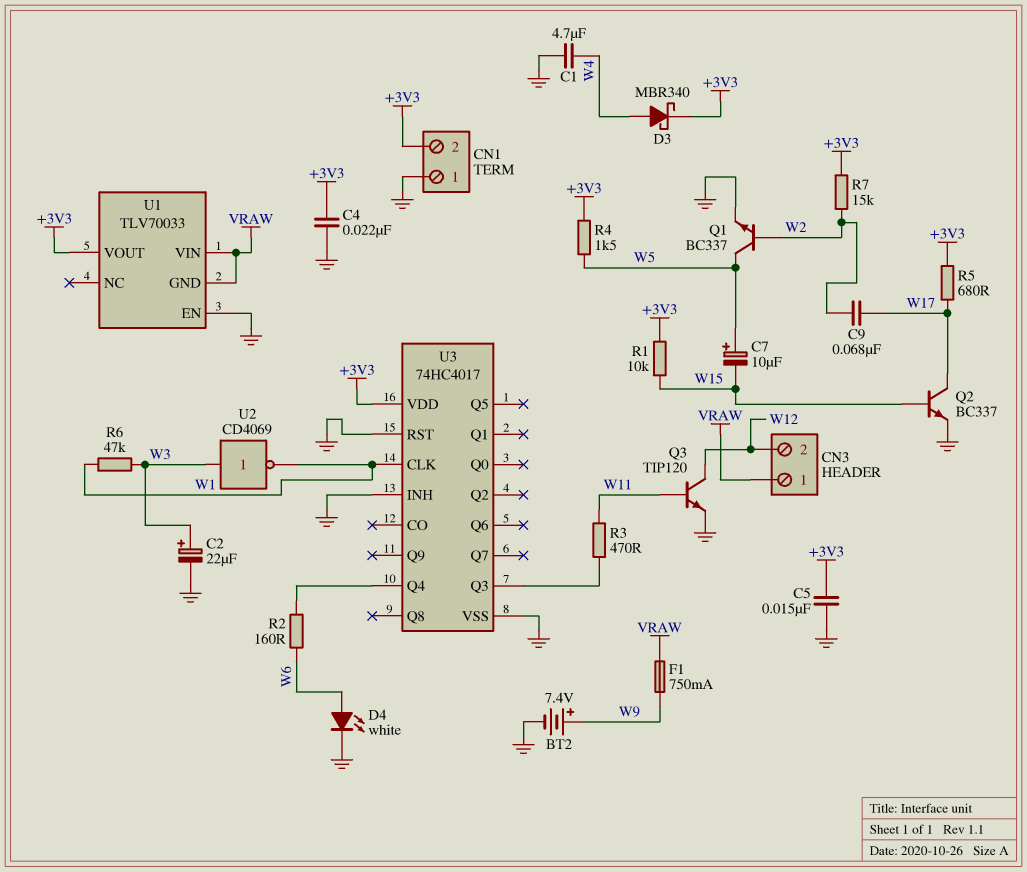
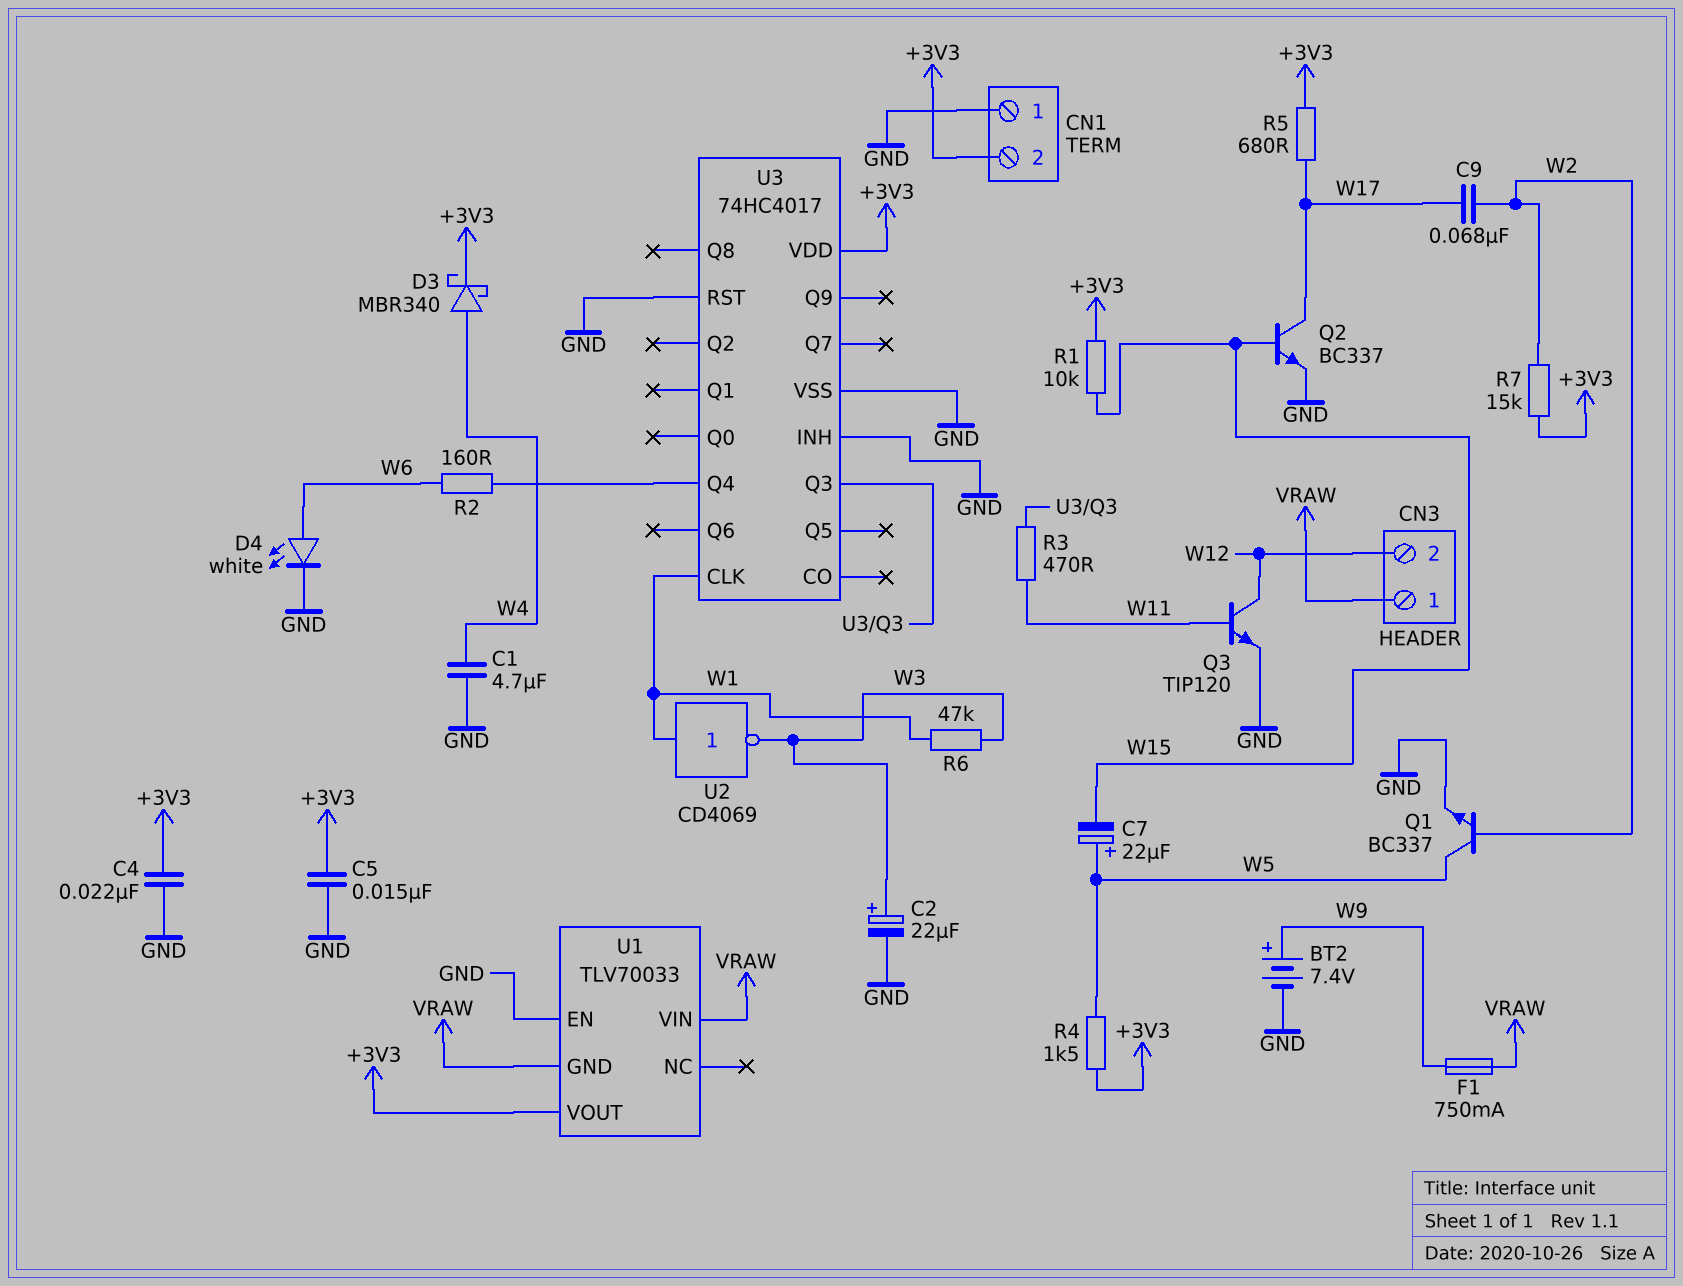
C7: 10uF (plus W5, minus W15) -> 22uF (plus W5, minus W15)
U2: NOT CD4069 (in W3, out W1) -> NOT CD4069 (in W1, out W3)

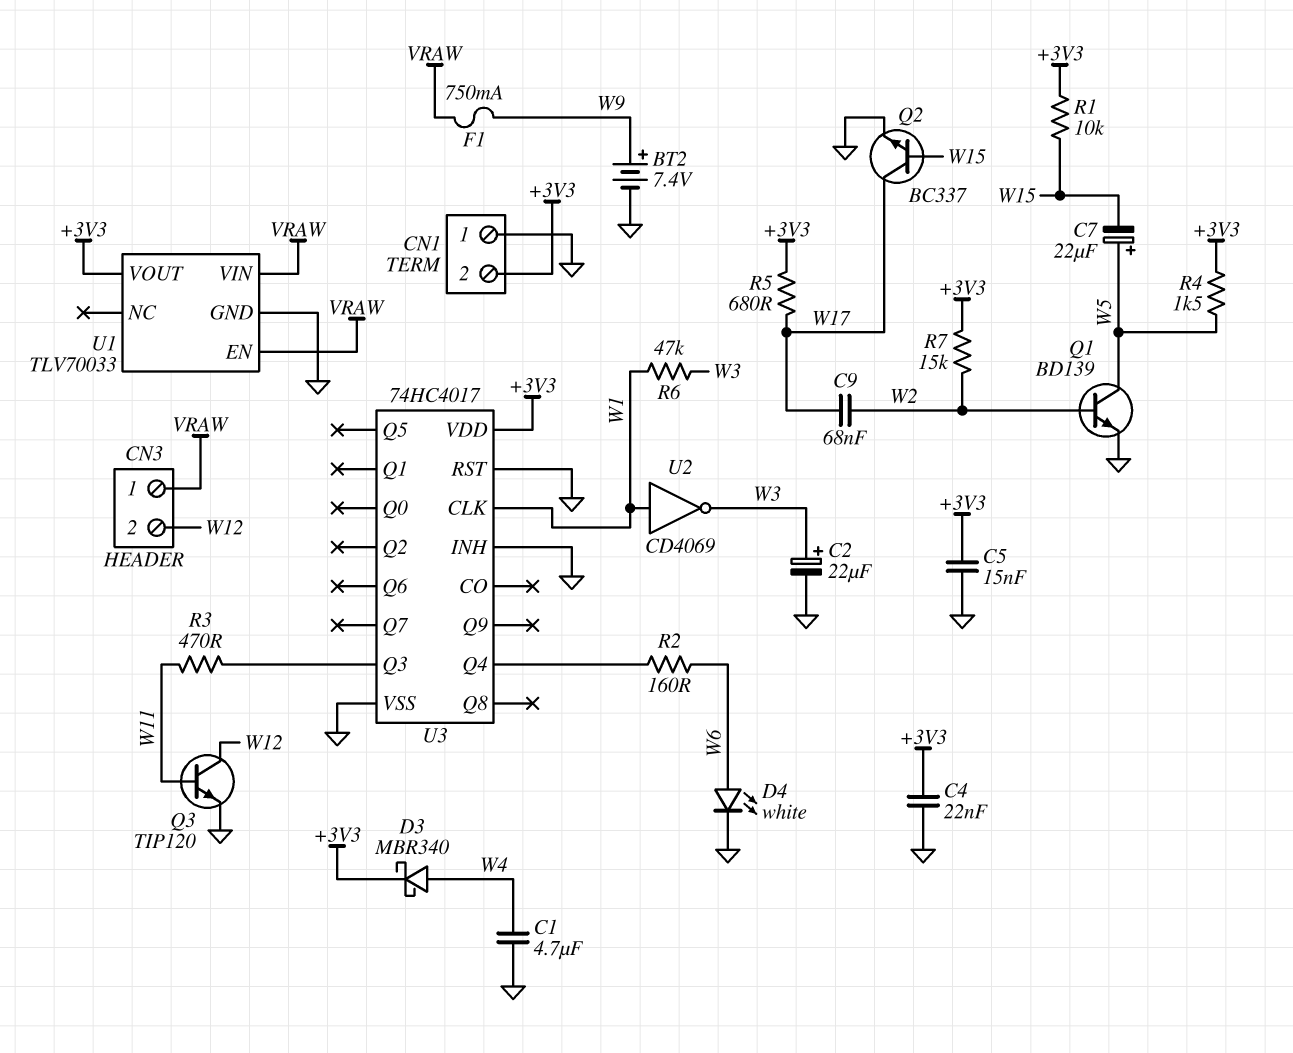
Q1: NPN BC337 (B W2, C W5, E GND) -> NPN BD139 (B W2, C W5, E GND)
U1 pin EN: GND -> VRAW
U1 pin GND: VRAW -> GND

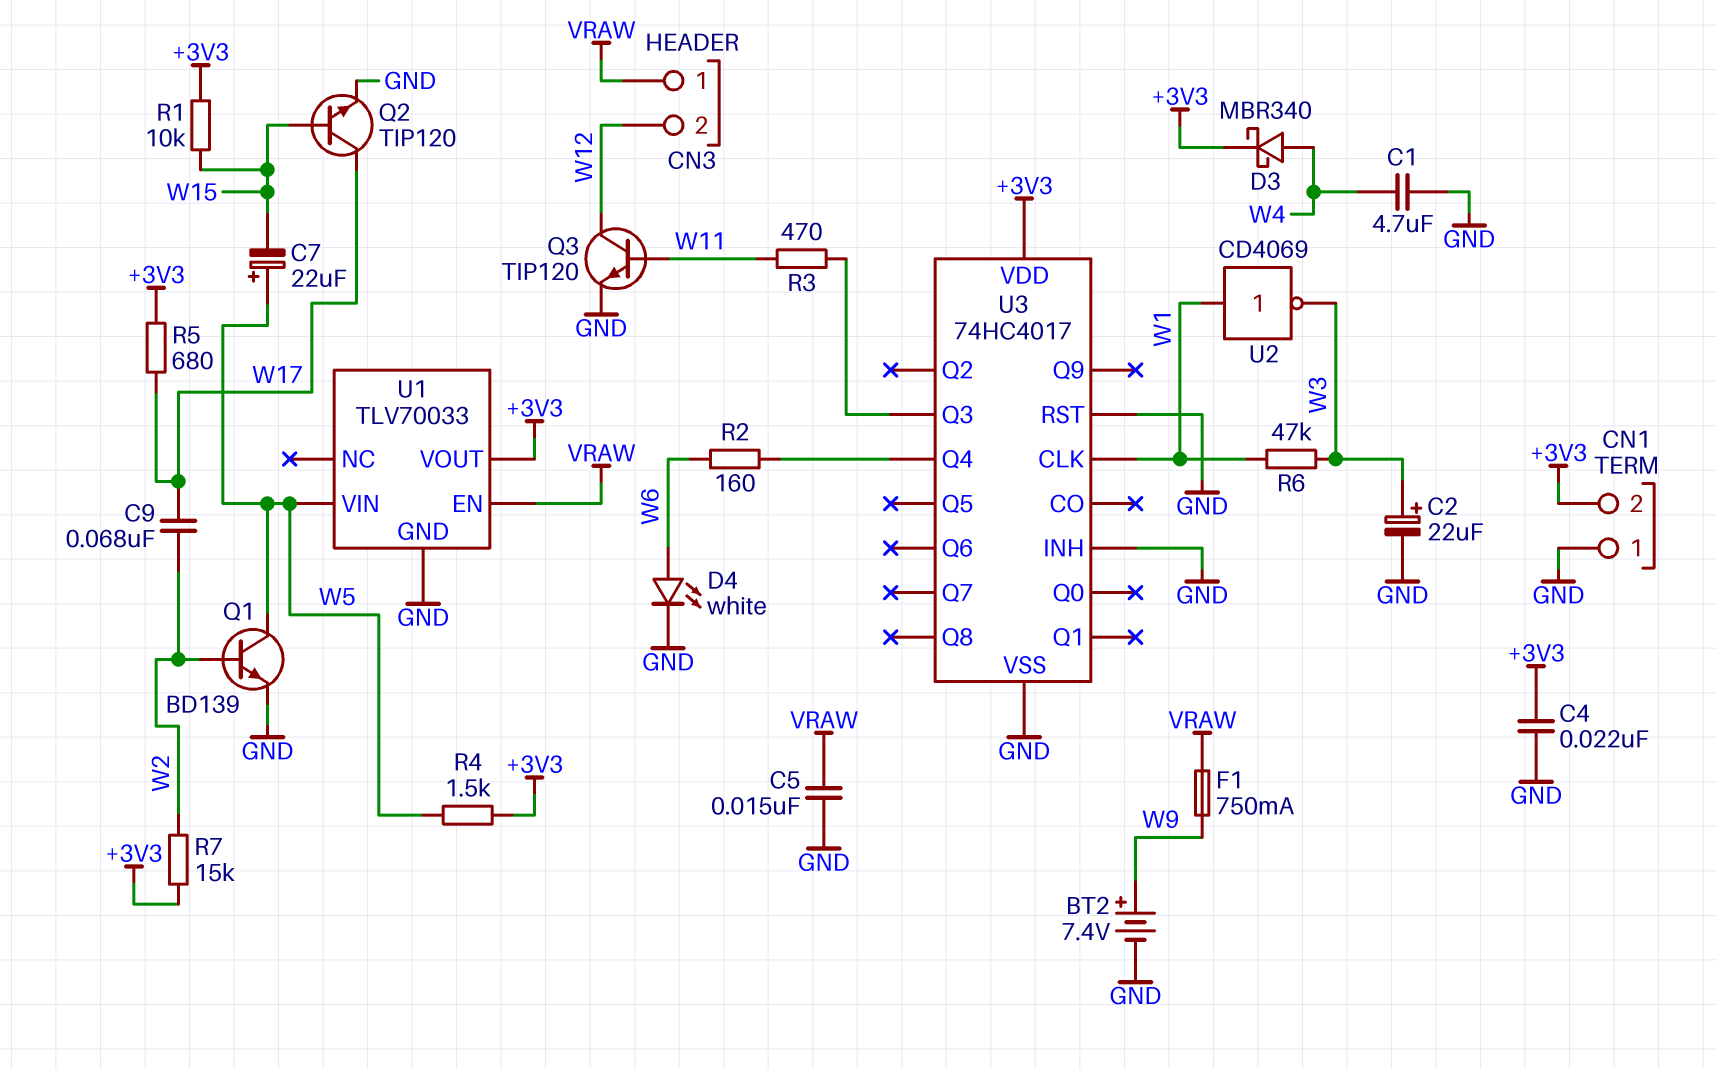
C5: 15nF (+3V3, GND) -> 15nF (GND, VRAW)
Q2: NPN BC337 (B W15, C W17, E GND) -> NPN TIP120 (B W15, C W17, E GND)
U1 pin VIN: VRAW -> W5

